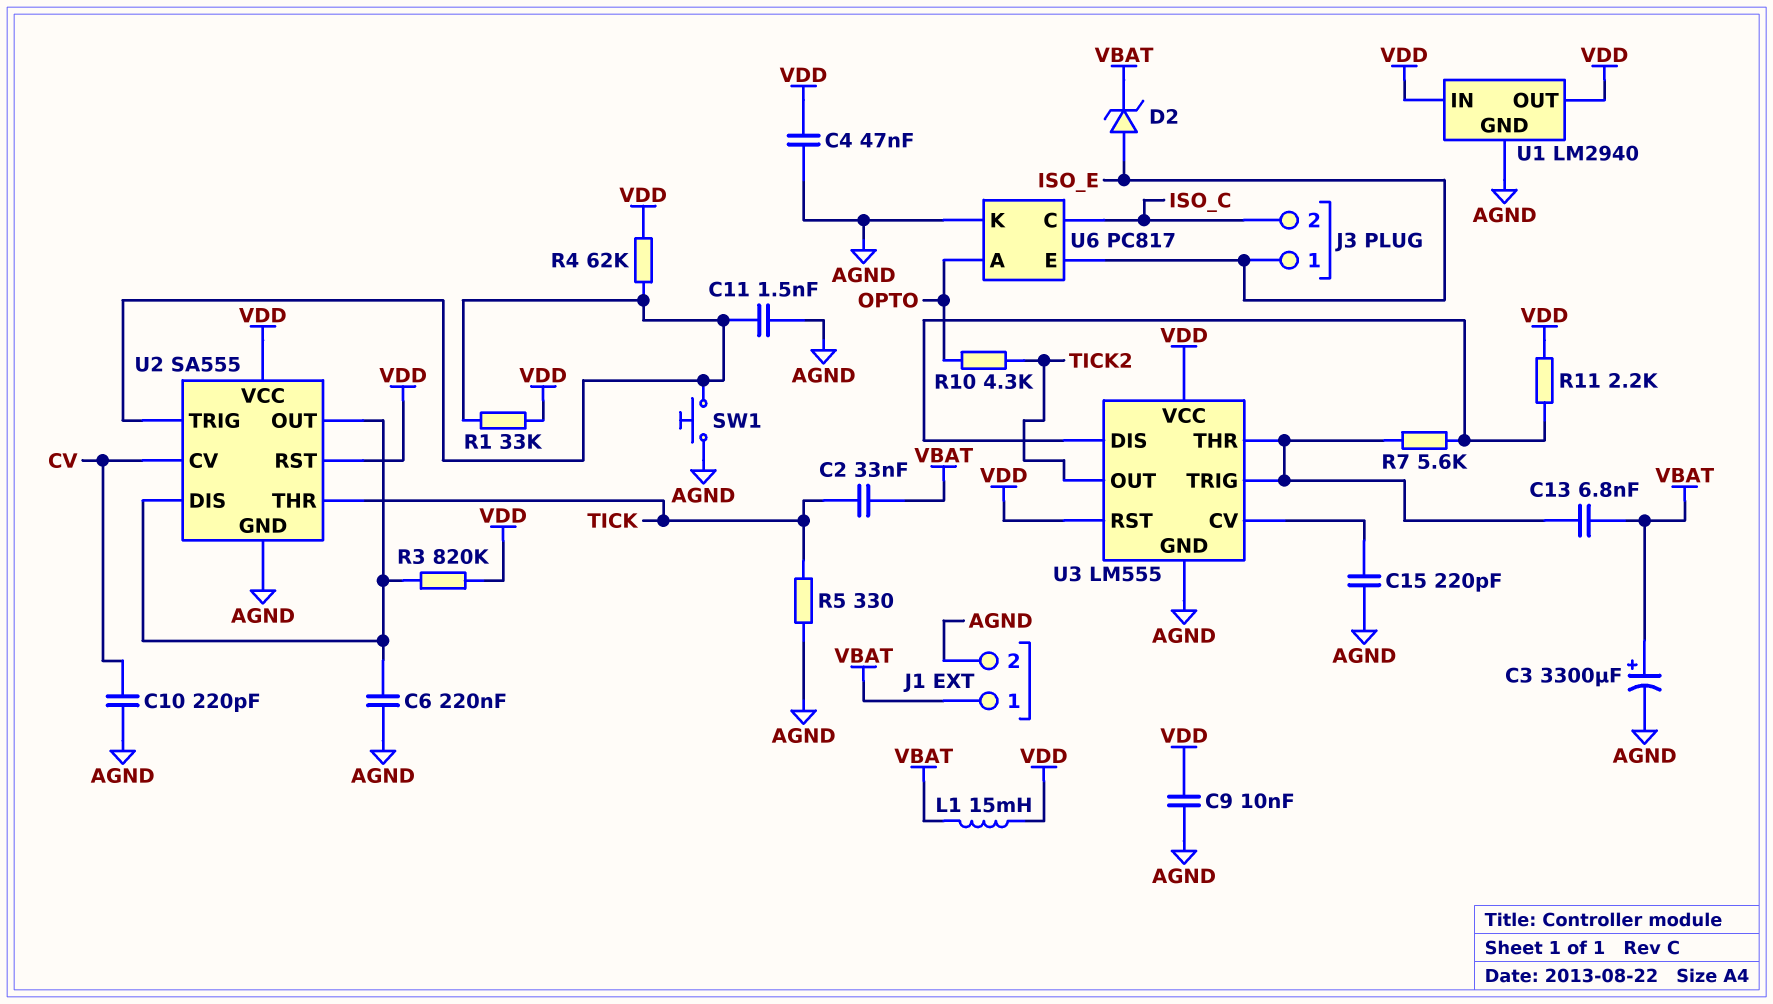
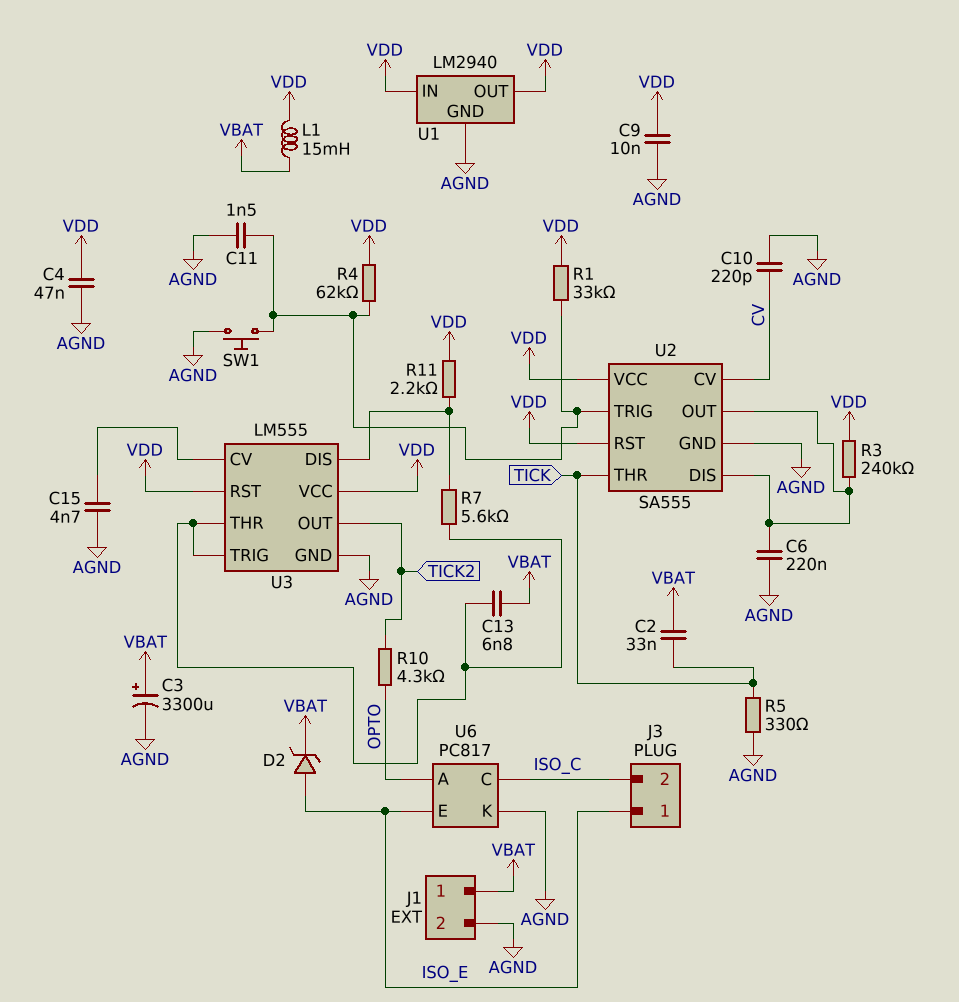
C15: 220pF (AGND, U3/CV) -> 4.7nF (AGND, U3/CV)
R3: 820k (U2/DIS, VDD) -> 240k (U2/DIS, VDD)

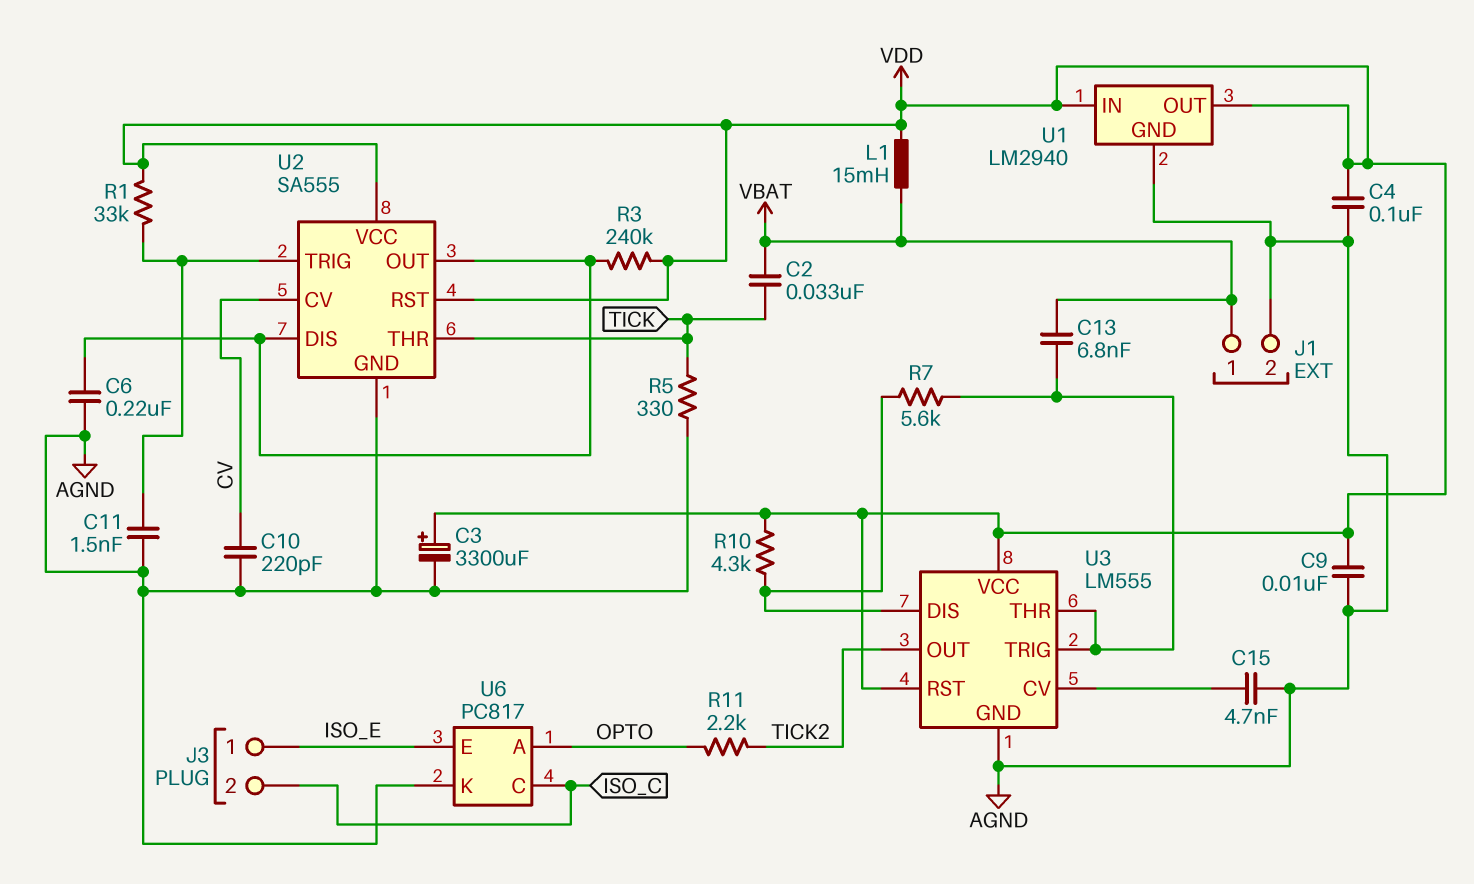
C3: 3300uF (plus VBAT, minus AGND) -> 3300uF (plus VDD, minus AGND)
C4: 47nF (AGND, VDD) -> 100nF (AGND, VDD)
D2: zener (A ISO_E, K VBAT) -> none
R4: 62k (U2/TRIG, VDD) -> none
R10: 4.3k (OPTO, TICK2) -> 4.3k (U3/DIS, VDD)
R11: 2.2k (U3/DIS, VDD) -> 2.2k (OPTO, TICK2)
SW1: button (AGND, U2/TRIG) -> none

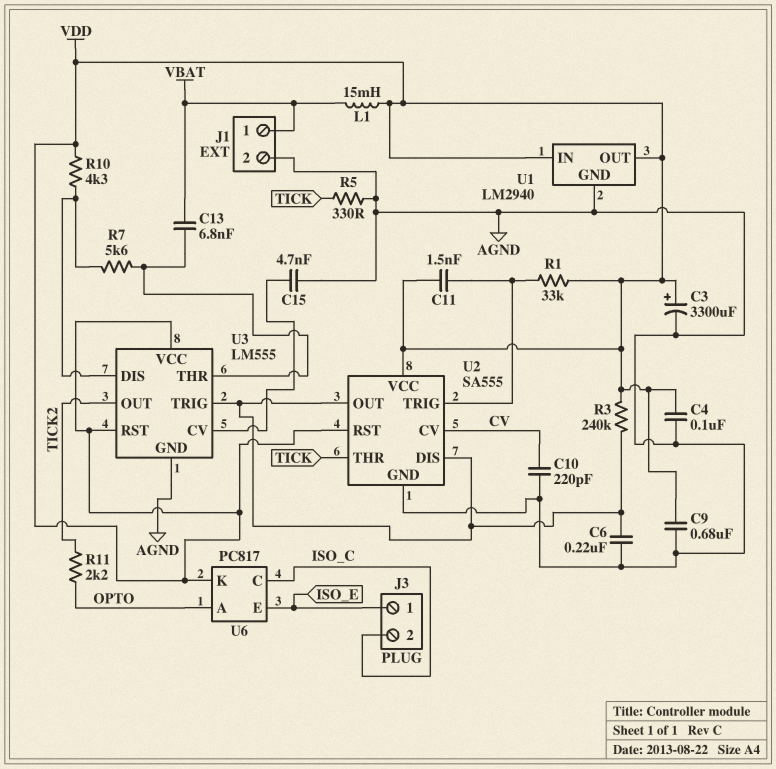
C2: 33nF (TICK, VBAT) -> none
C9: 10nF (AGND, VDD) -> 680nF (AGND, VDD)
C11: 1.5nF (AGND, U2/TRIG) -> 1.5nF (U2/TRIG, VDD)
U3 pin TRIG: U3/THR -> U2/DIS
U6 pin K: AGND -> VDD

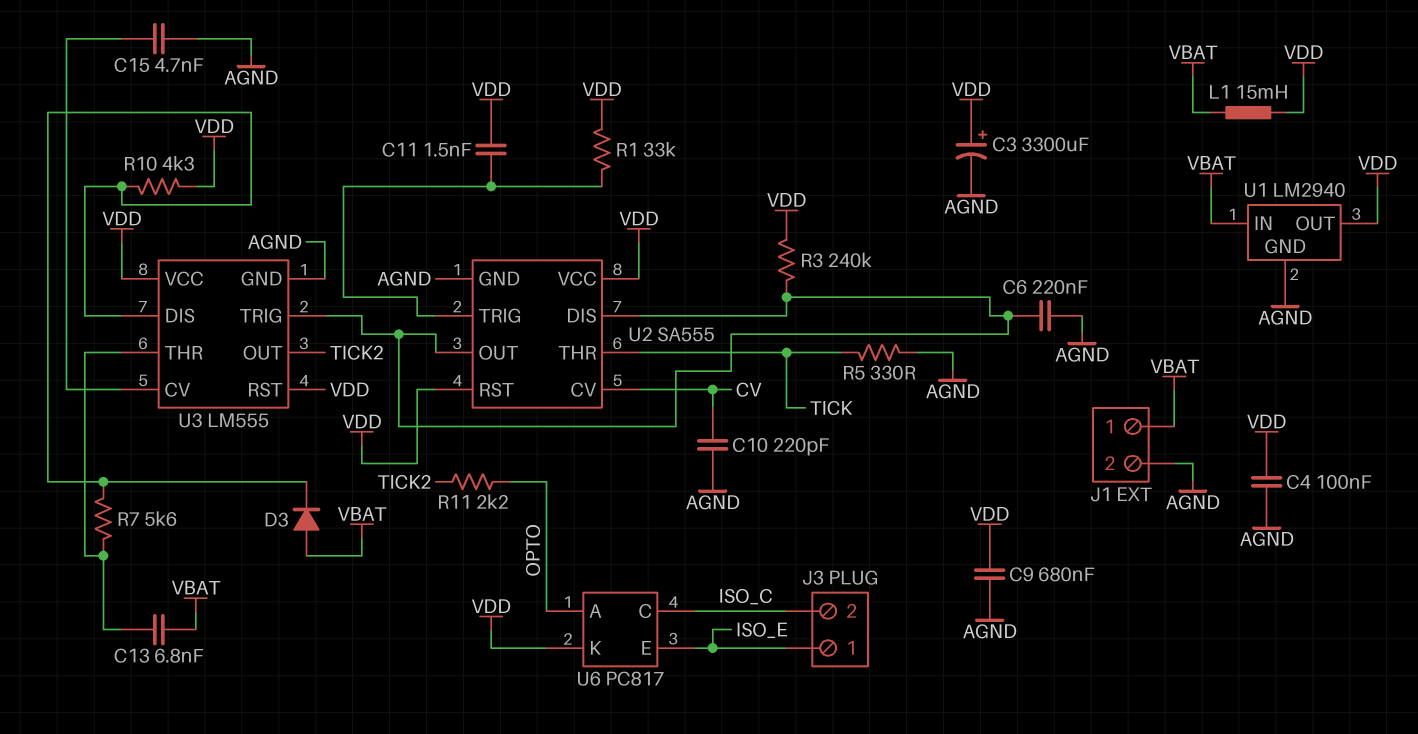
D3: none -> diode (A VBAT, K U3/DIS)
U1 pin IN: VDD -> VBAT

